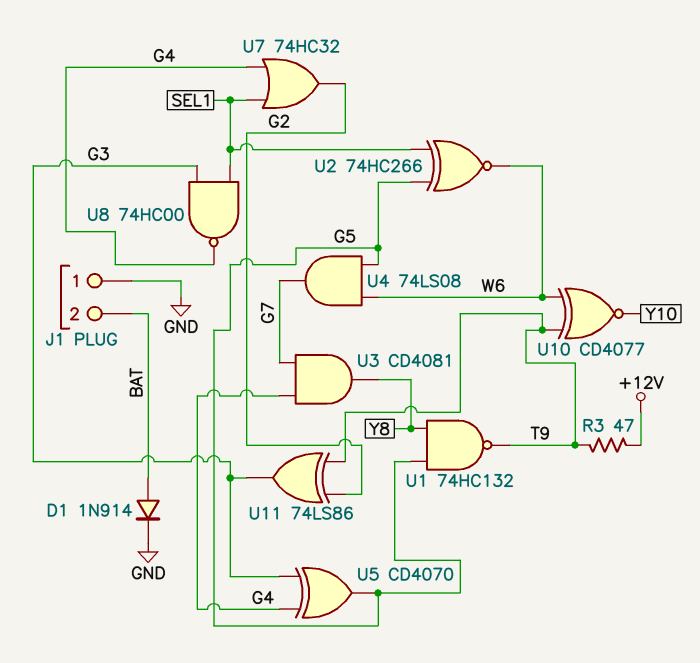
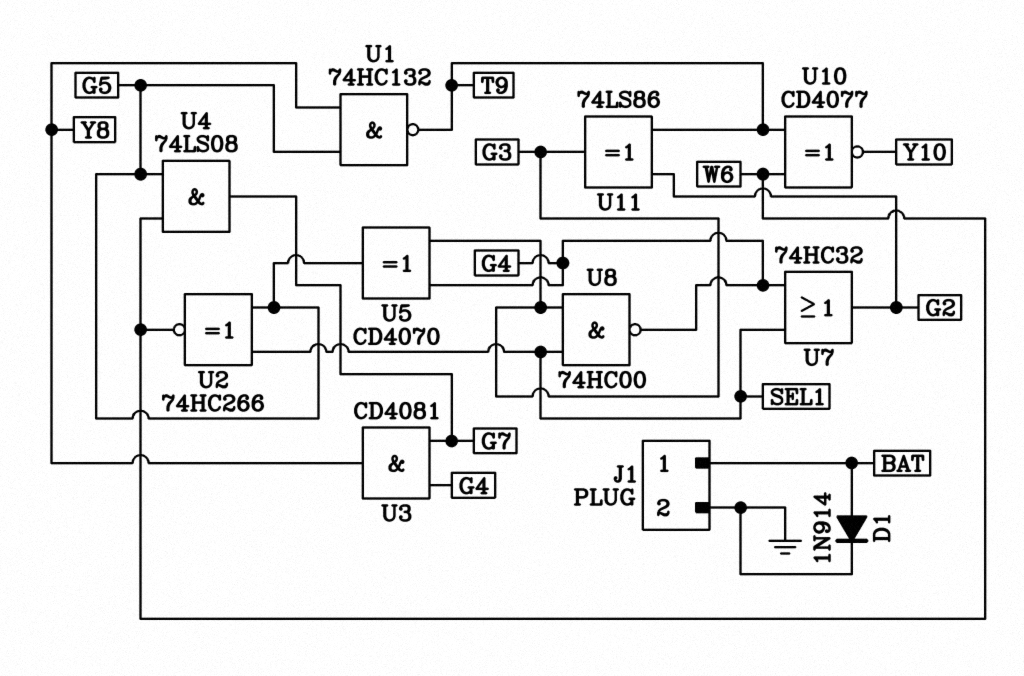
J1 pin 1: GND -> BAT
J1 pin 2: BAT -> GND
R3: 47 (+12V, T9) -> none

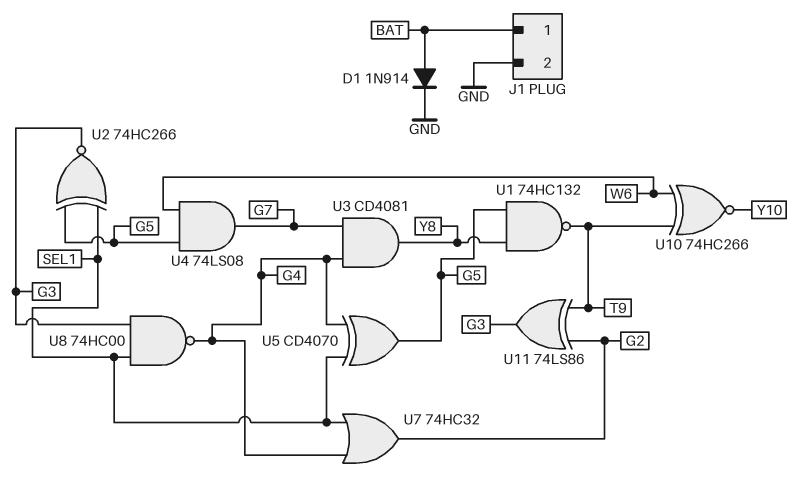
U2: XNOR 74HC266 (in G5, in SEL1, out W6) -> XNOR 74HC266 (in G5, in SEL1, out G3)
U5: XOR CD4070 (in G3, in G4, out G5) -> XOR CD4070 (in G4, in SEL1, out G5)
U10: XNOR CD4077 (in T9, in W6, out Y10) -> XNOR 74HC266 (in T9, in W6, out Y10)

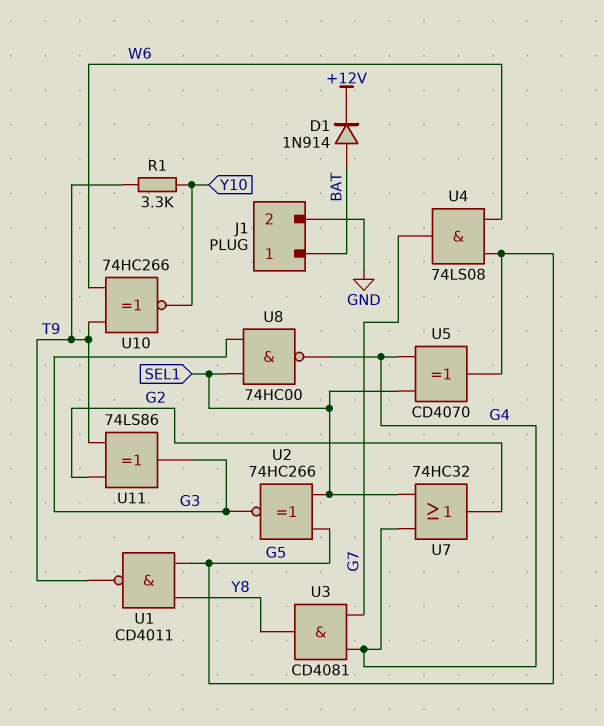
D1: diode 1N914 (A BAT, K GND) -> diode 1N914 (A BAT, K +12V)
R1: none -> 3.3k (T9, Y10)
U1: NAND 74HC132 (in G5, in Y8, out T9) -> NAND CD4011 (in G5, in Y8, out T9)

